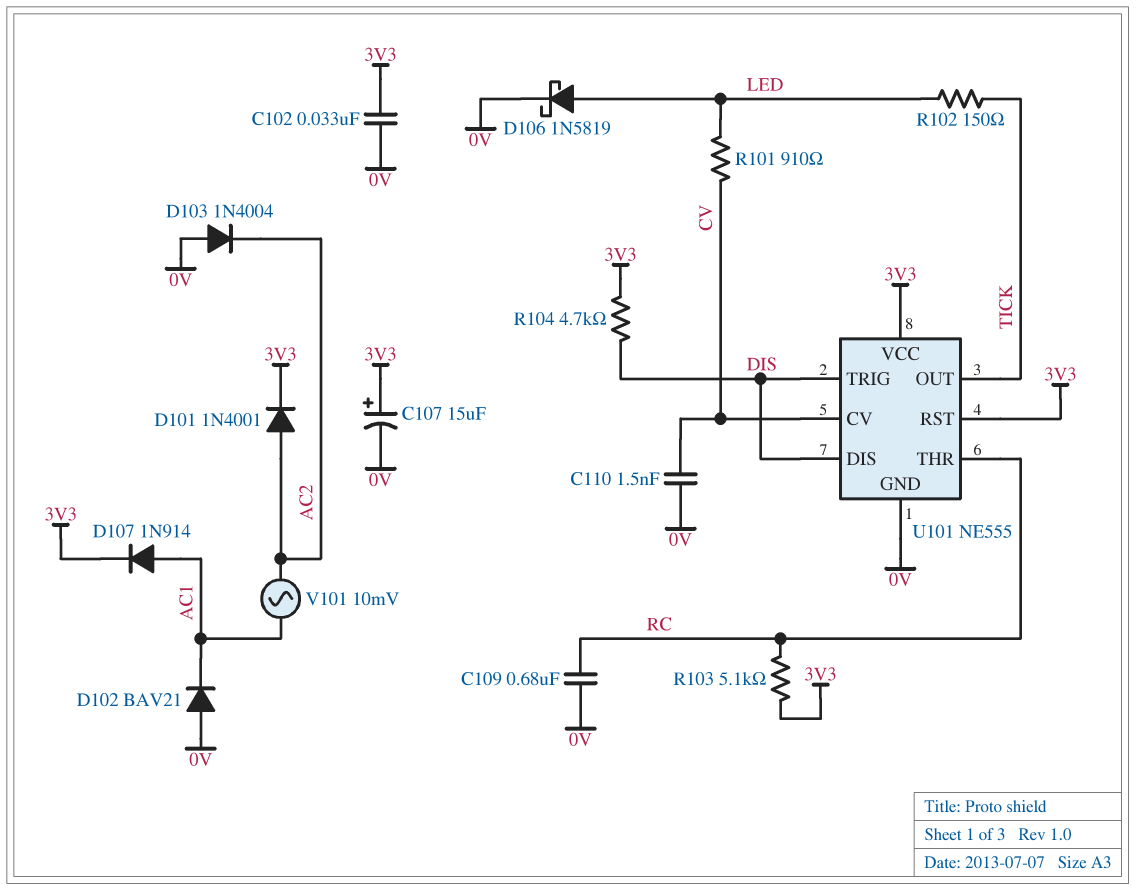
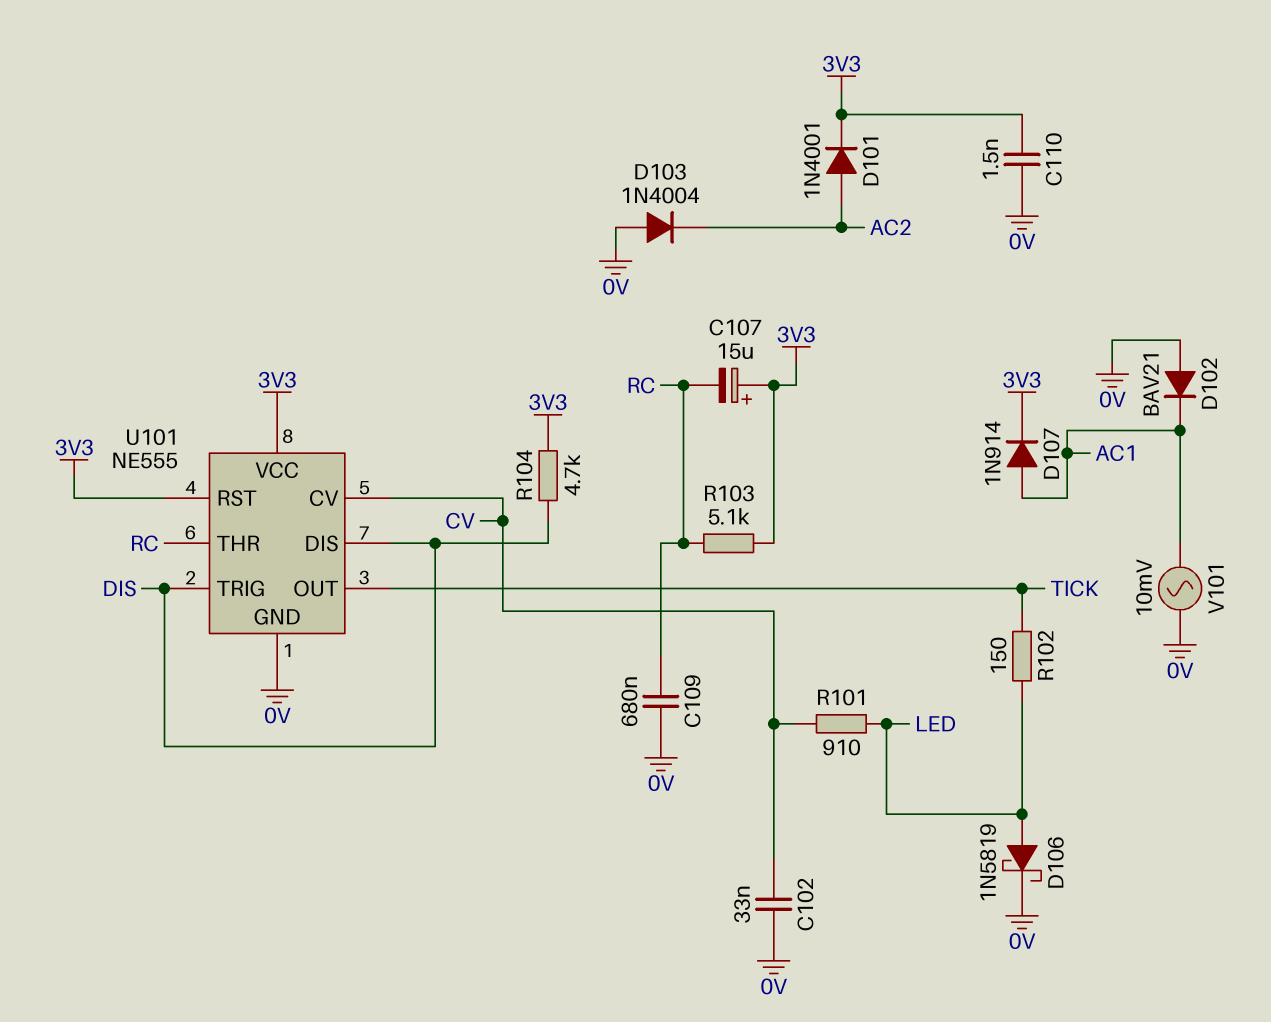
C102: 33nF (0V, 3V3) -> 33nF (0V, CV)
C107: 15uF (plus 3V3, minus 0V) -> 15uF (plus 3V3, minus RC)
C110: 1.5nF (0V, CV) -> 1.5nF (0V, 3V3)
V101: AC 10mV (AC1, AC2) -> AC 10mV (0V, AC1)

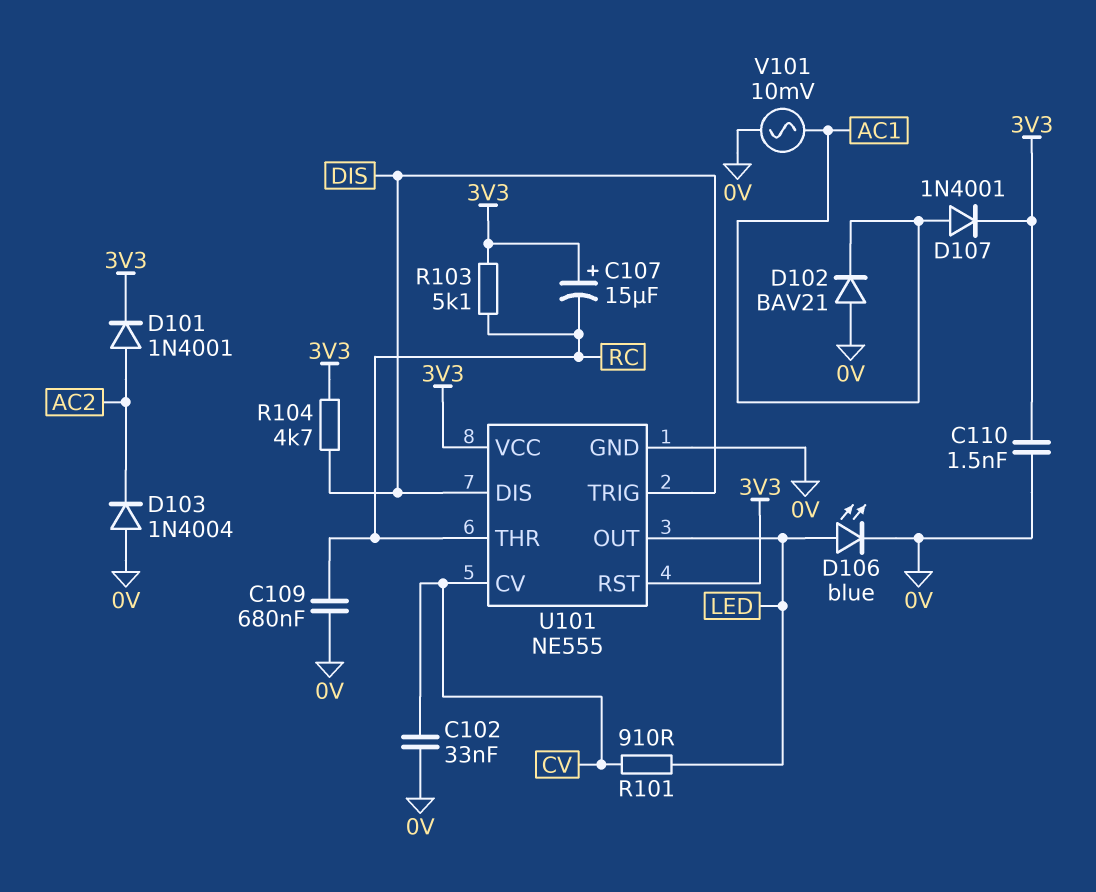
D106: schottky 1N5819 (A LED, K 0V) -> LED blue (A LED, K 0V)
D107: diode 1N914 (A AC1, K 3V3) -> diode 1N4001 (A AC1, K 3V3)
R102: 150 (LED, TICK) -> none
U101 pin OUT: TICK -> LED

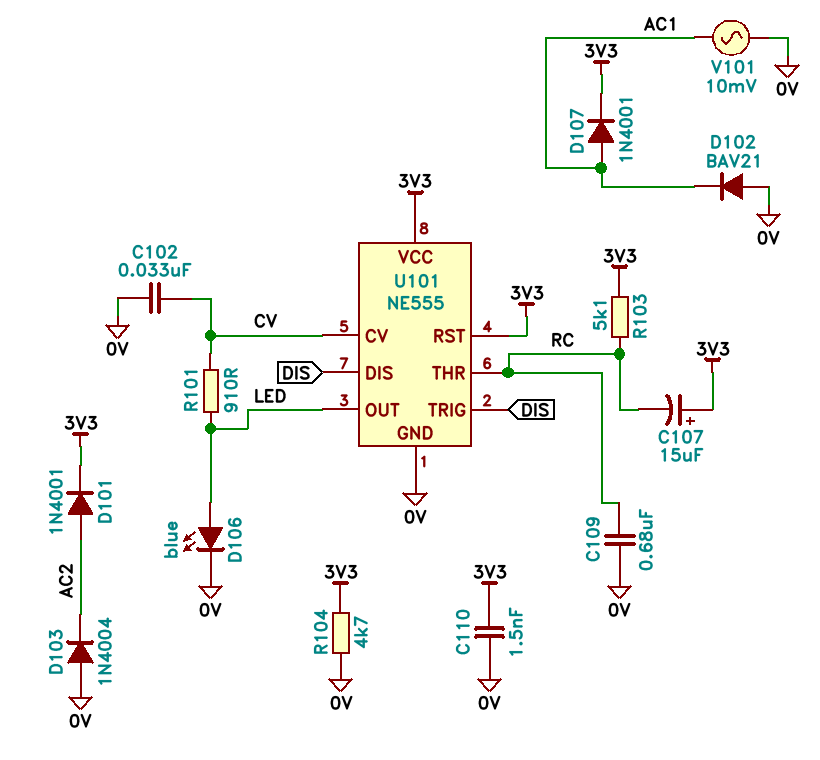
R104: 4.7k (3V3, DIS) -> 4.7k (0V, 3V3)

